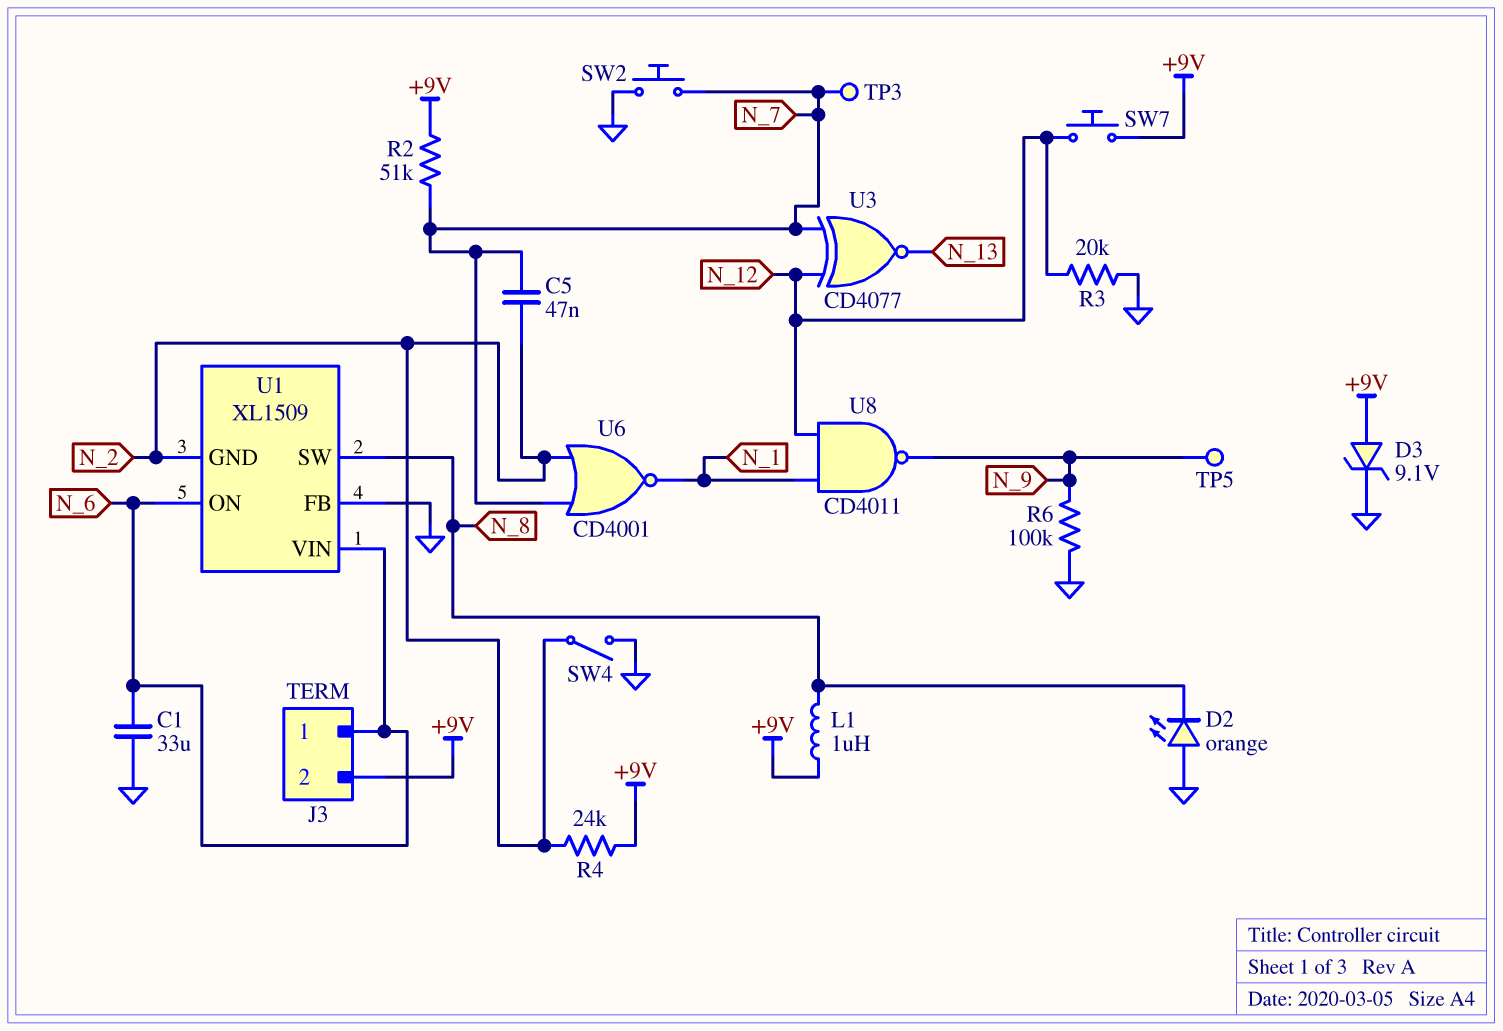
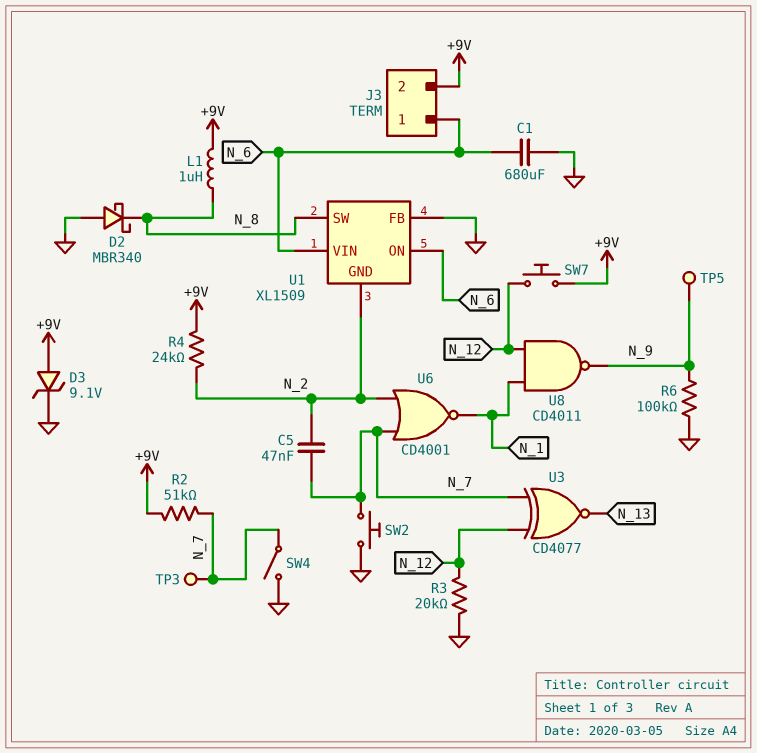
C1: 33uF (GND, N_6) -> 680uF (GND, N_6)
D2: LED orange (A GND, K N_8) -> schottky MBR340 (A GND, K N_8)
SW4: switch (GND, N_2) -> switch (GND, N_7)

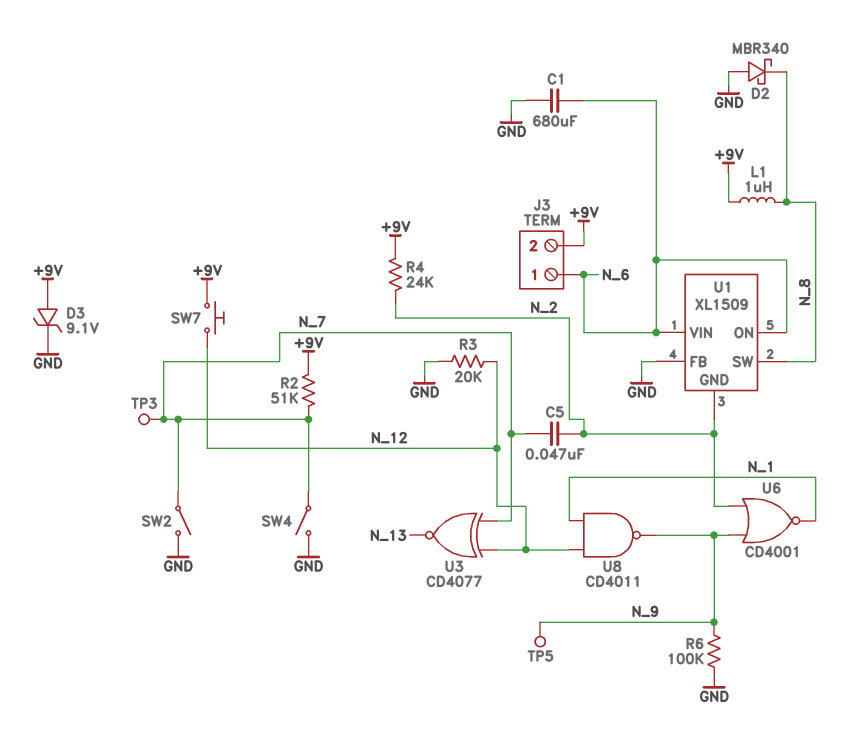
SW2: button (GND, N_7) -> switch (GND, N_7)
U6: NOR CD4001 (in N_2, in N_7, out N_1) -> NOR CD4001 (in N_2, in N_9, out N_1)

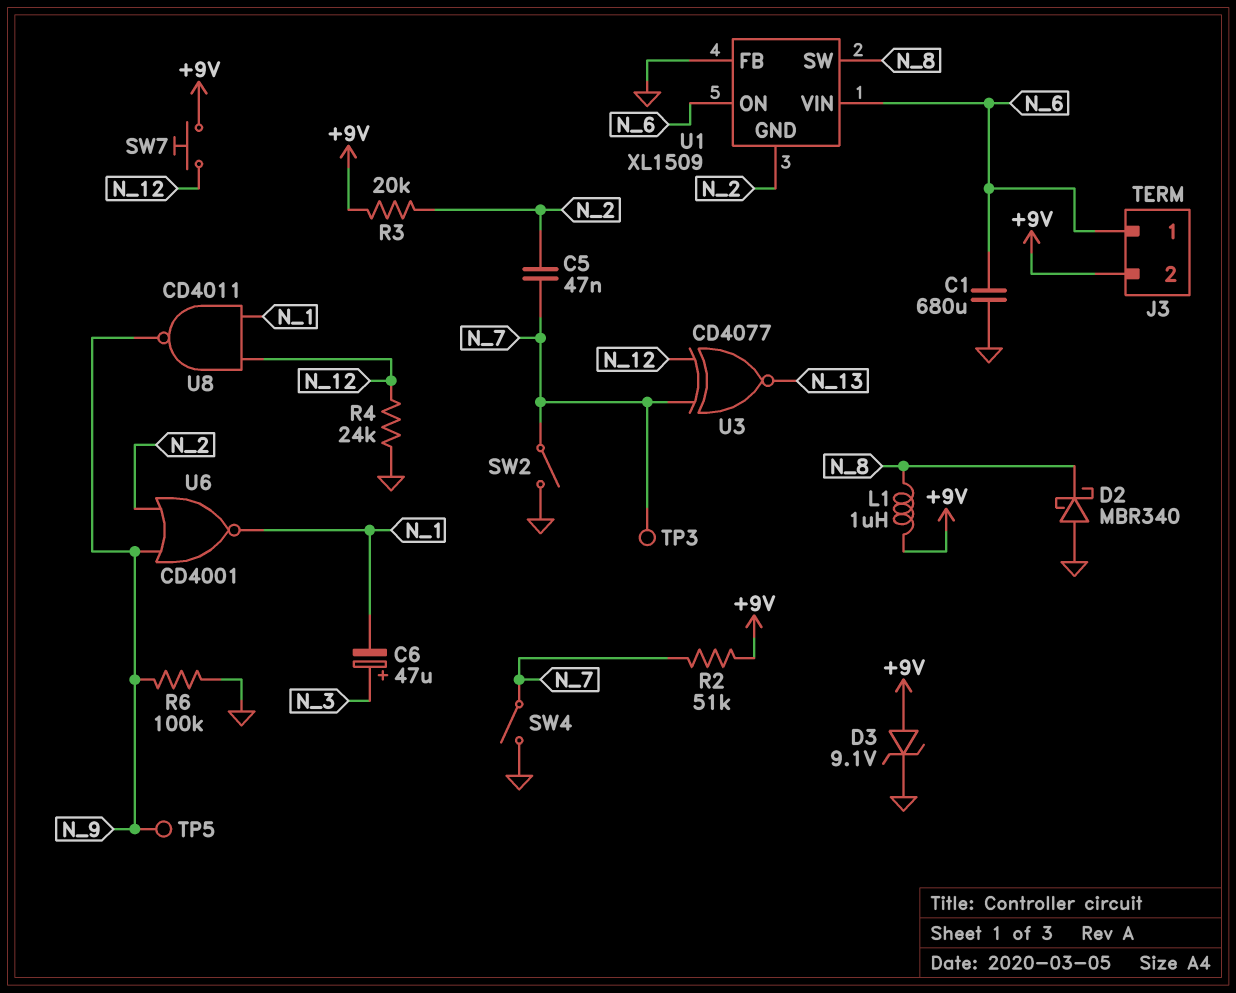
C6: none -> 47uF (plus N_3, minus N_1)
R3: 20k (GND, N_12) -> 20k (+9V, N_2)
R4: 24k (+9V, N_2) -> 24k (GND, N_12)

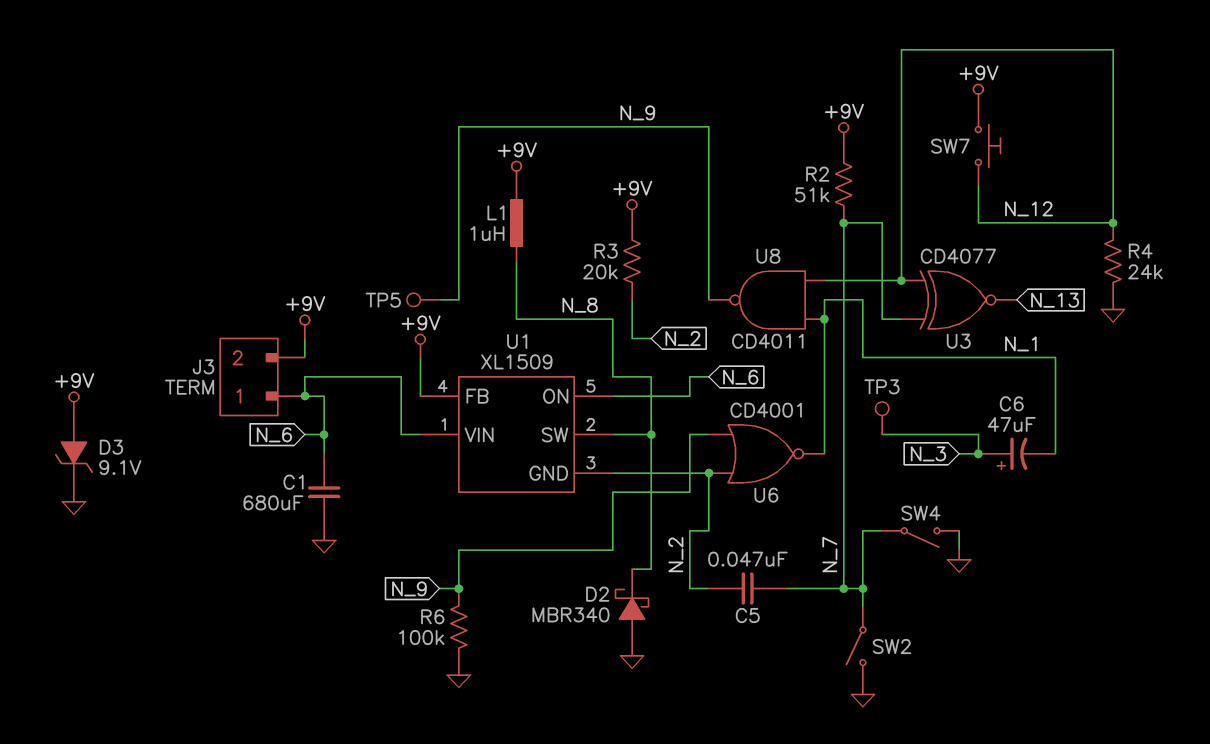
TP3: test point (N_7) -> test point (N_3)
U1 pin FB: GND -> +9V

